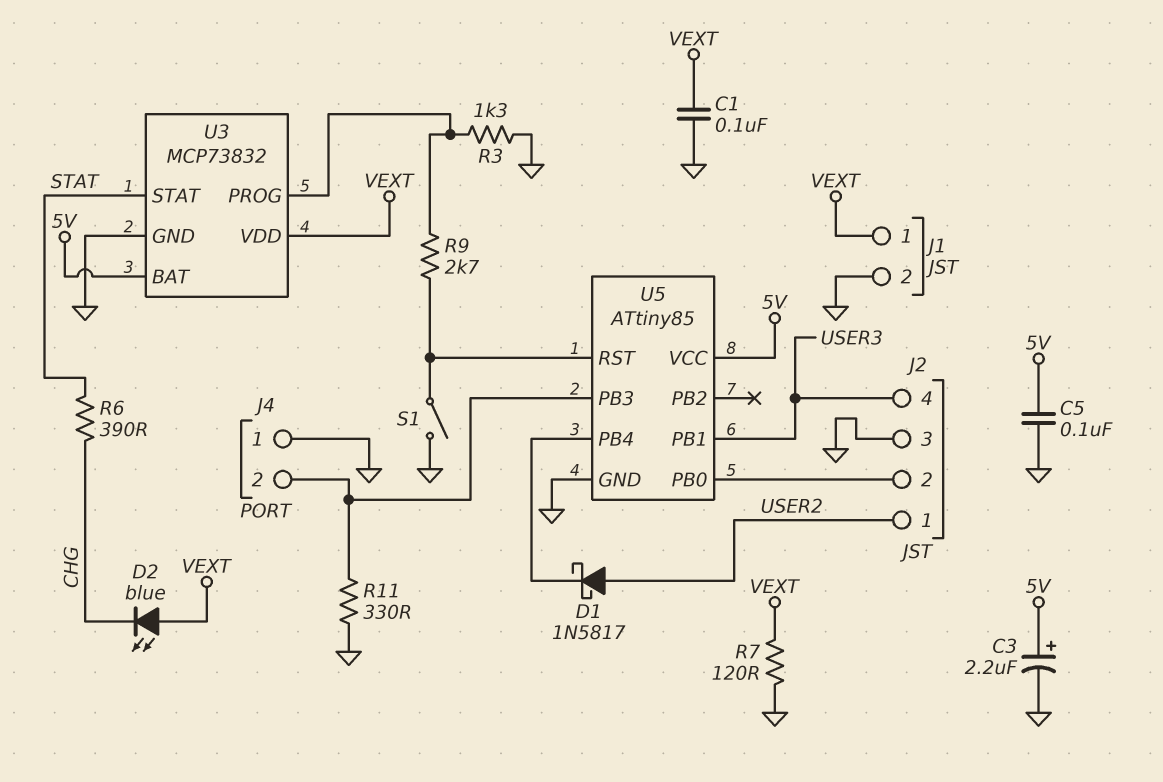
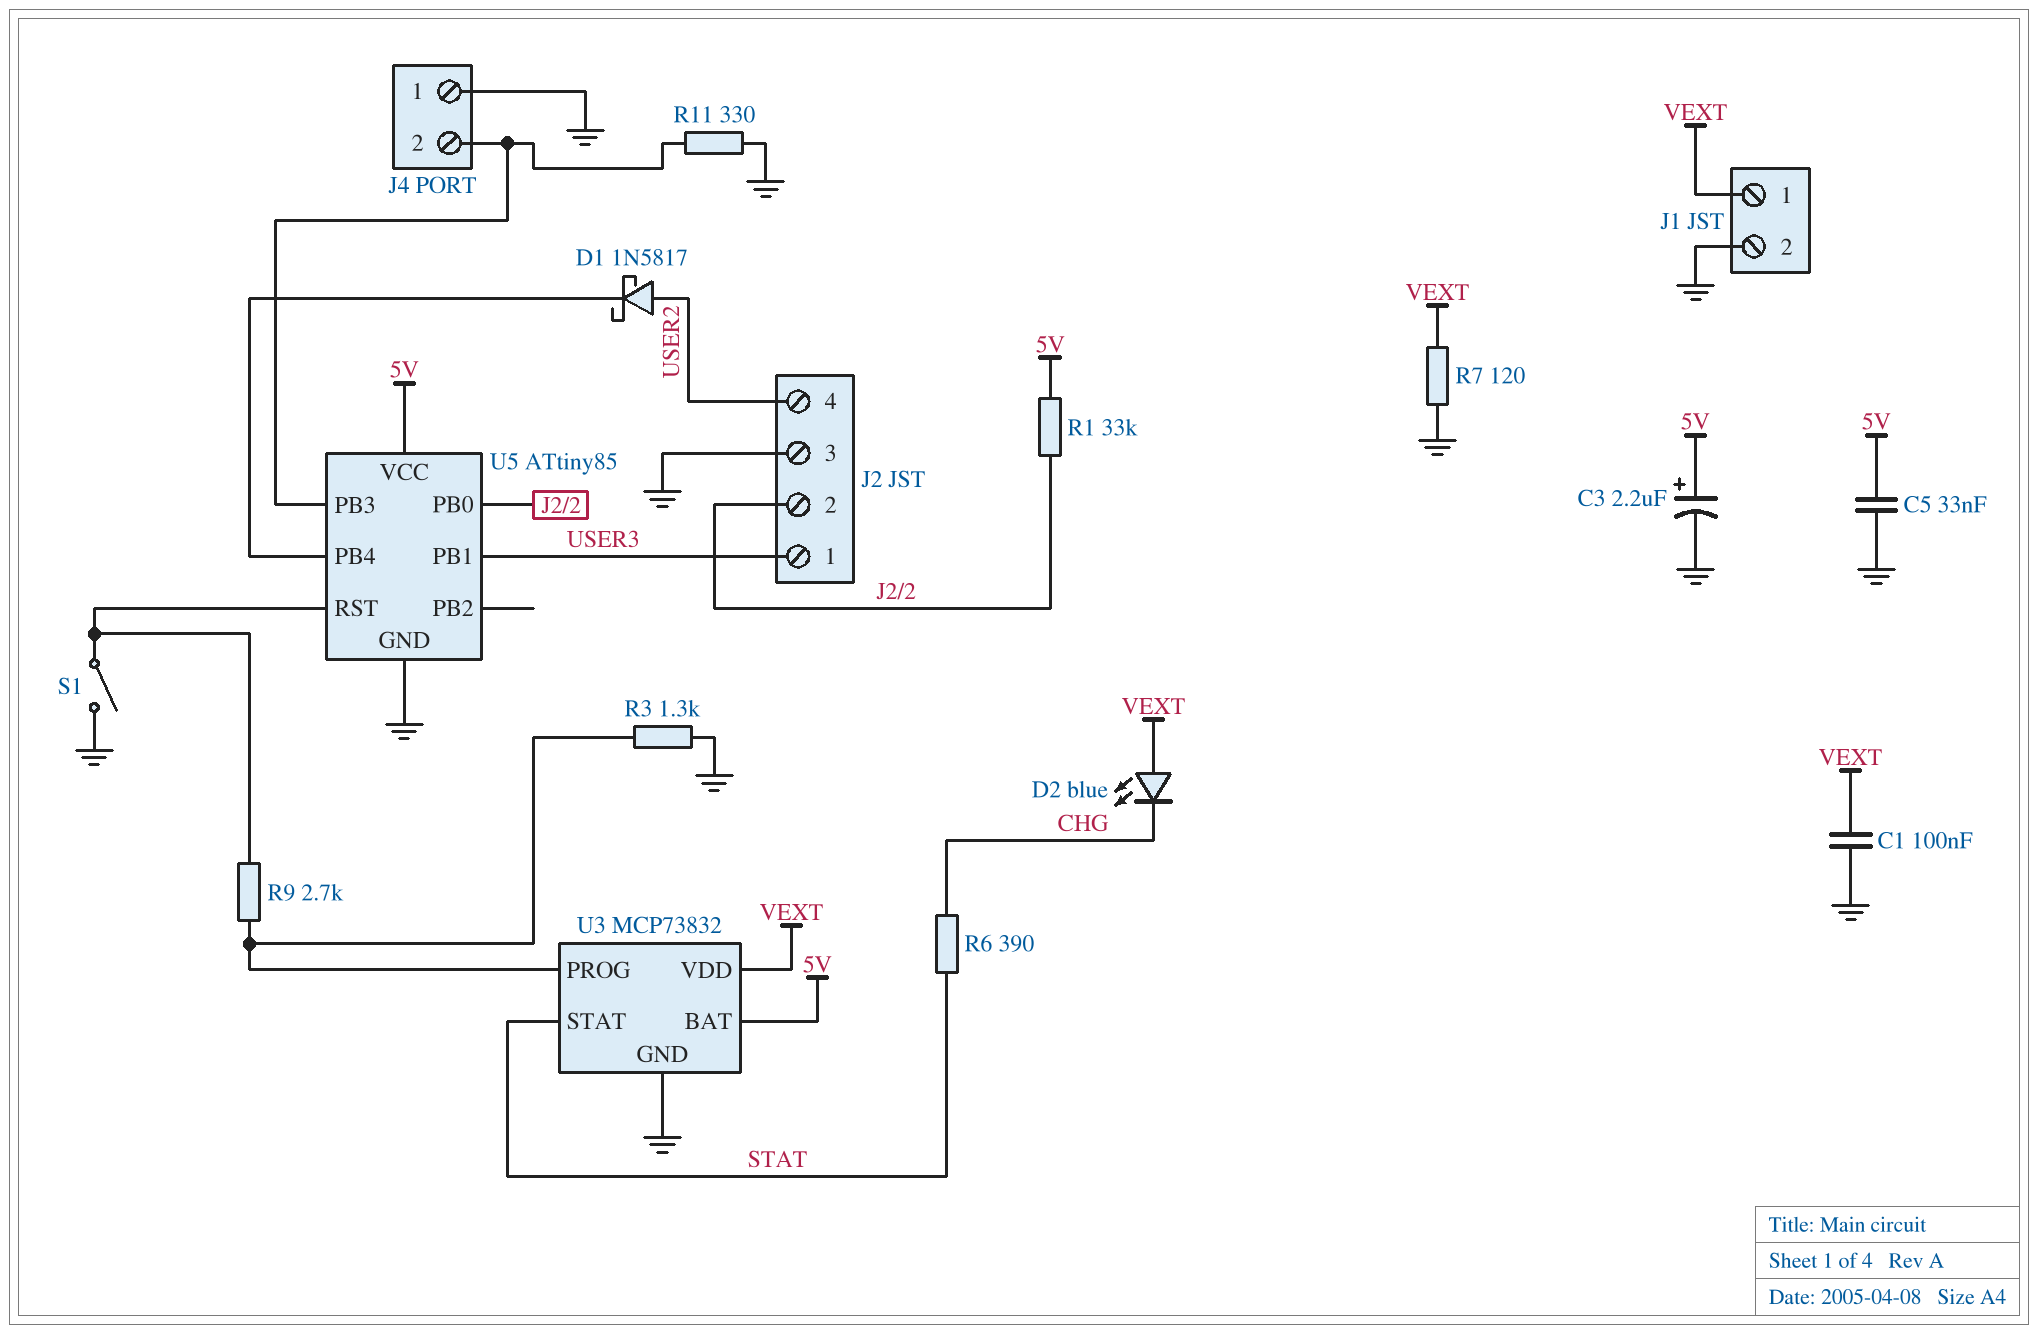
C5: 100nF (5V, GND) -> 33nF (5V, GND)
J2 pin 1: USER2 -> USER3
J2 pin 4: USER3 -> USER2
R1: none -> 33k (5V, J2/2)

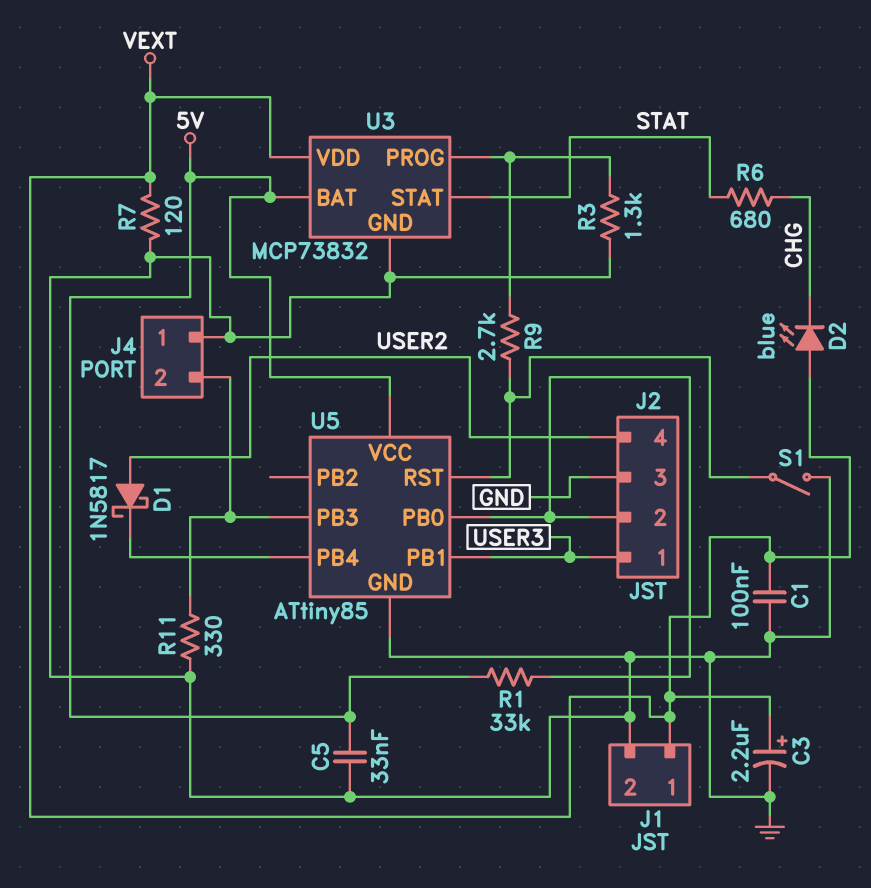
C3: 2.2uF (plus 5V, minus GND) -> 2.2uF (plus VEXT, minus GND)
R6: 390 (CHG, STAT) -> 680 (CHG, STAT)

